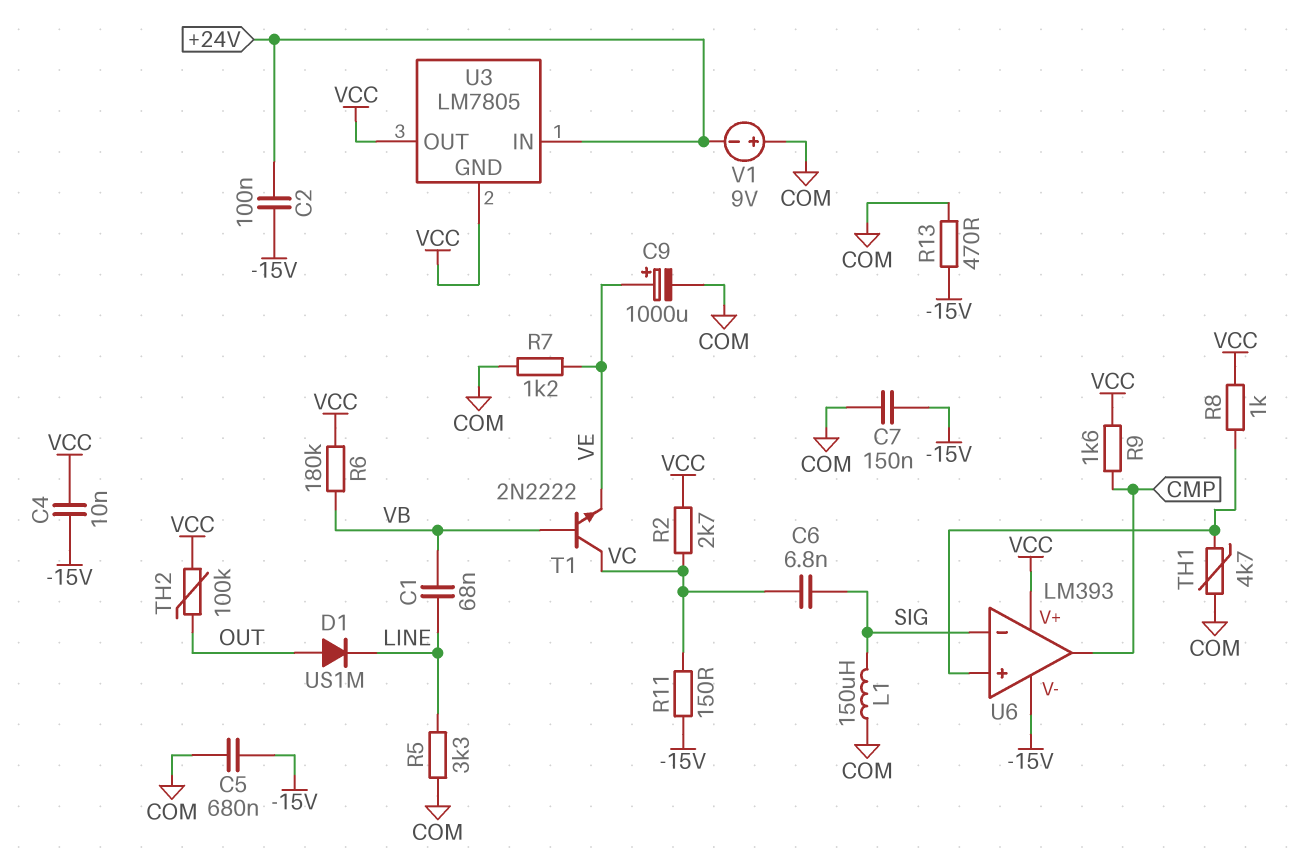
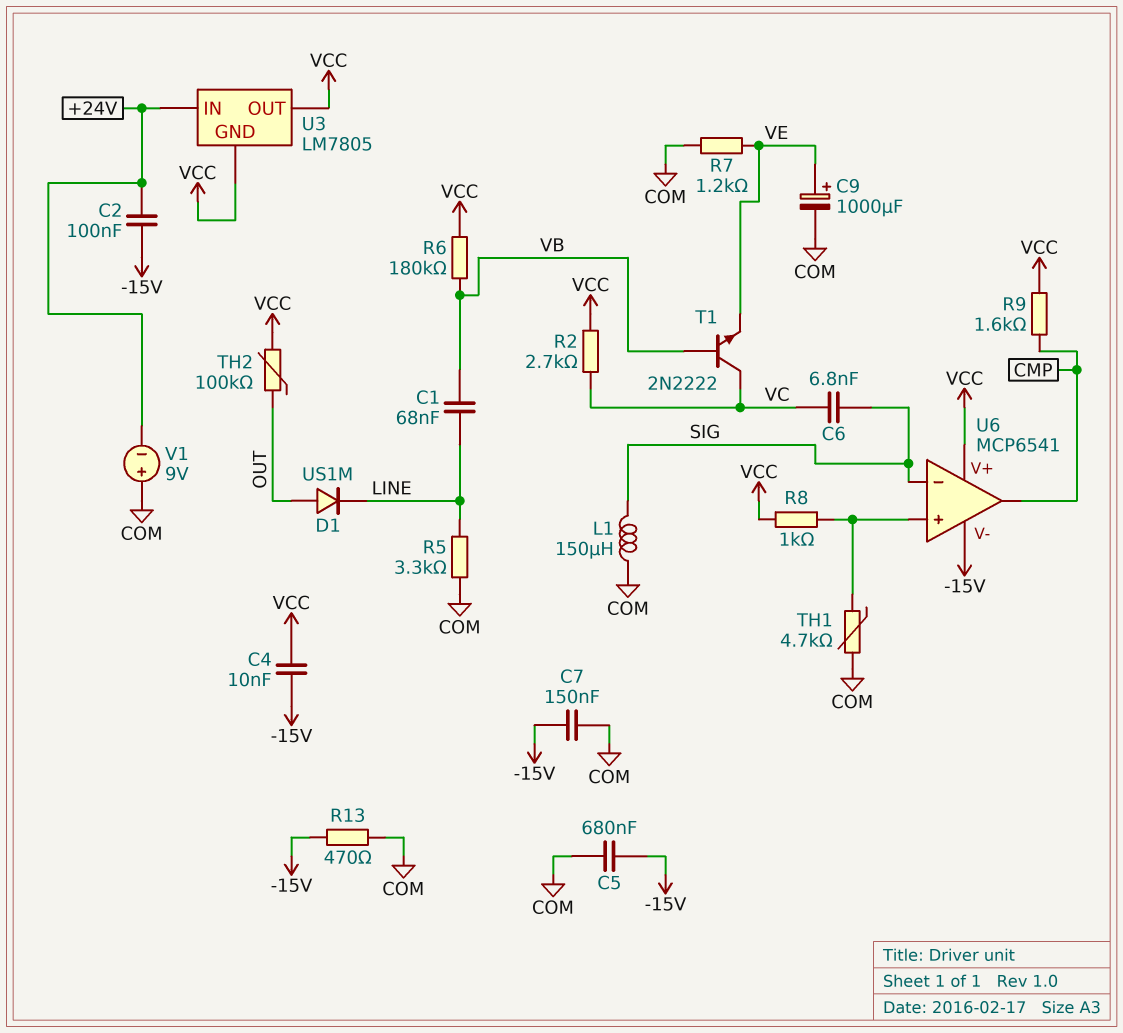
R11: 150 (-15V, VC) -> none
U6: LM393 -> MCP6541

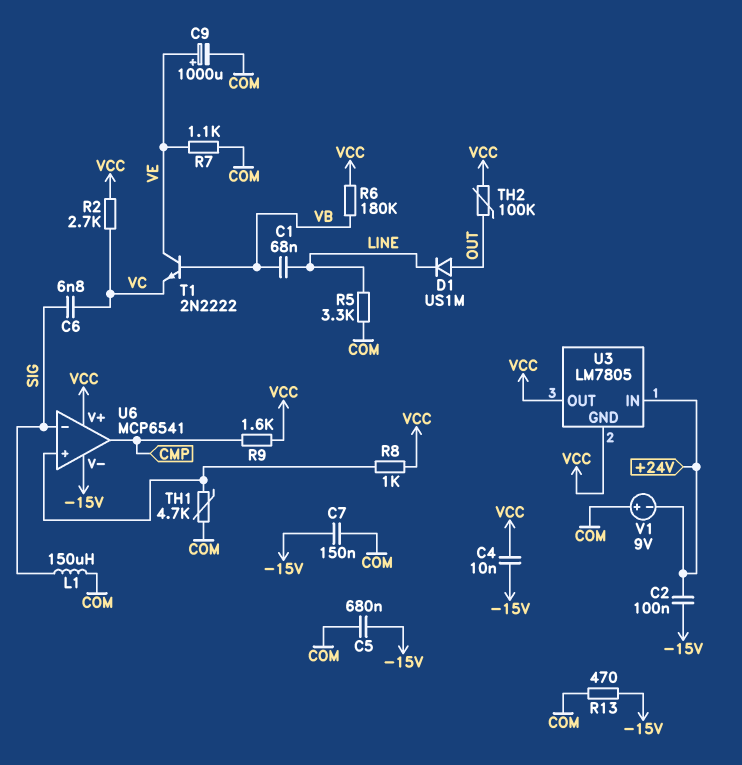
R7: 1.2k (COM, VE) -> 1.1k (COM, VE)
T1: NPN 2N2222 (B VB, C VC, E VE) -> NPN 2N2222 (B VB, C VE, E VC)

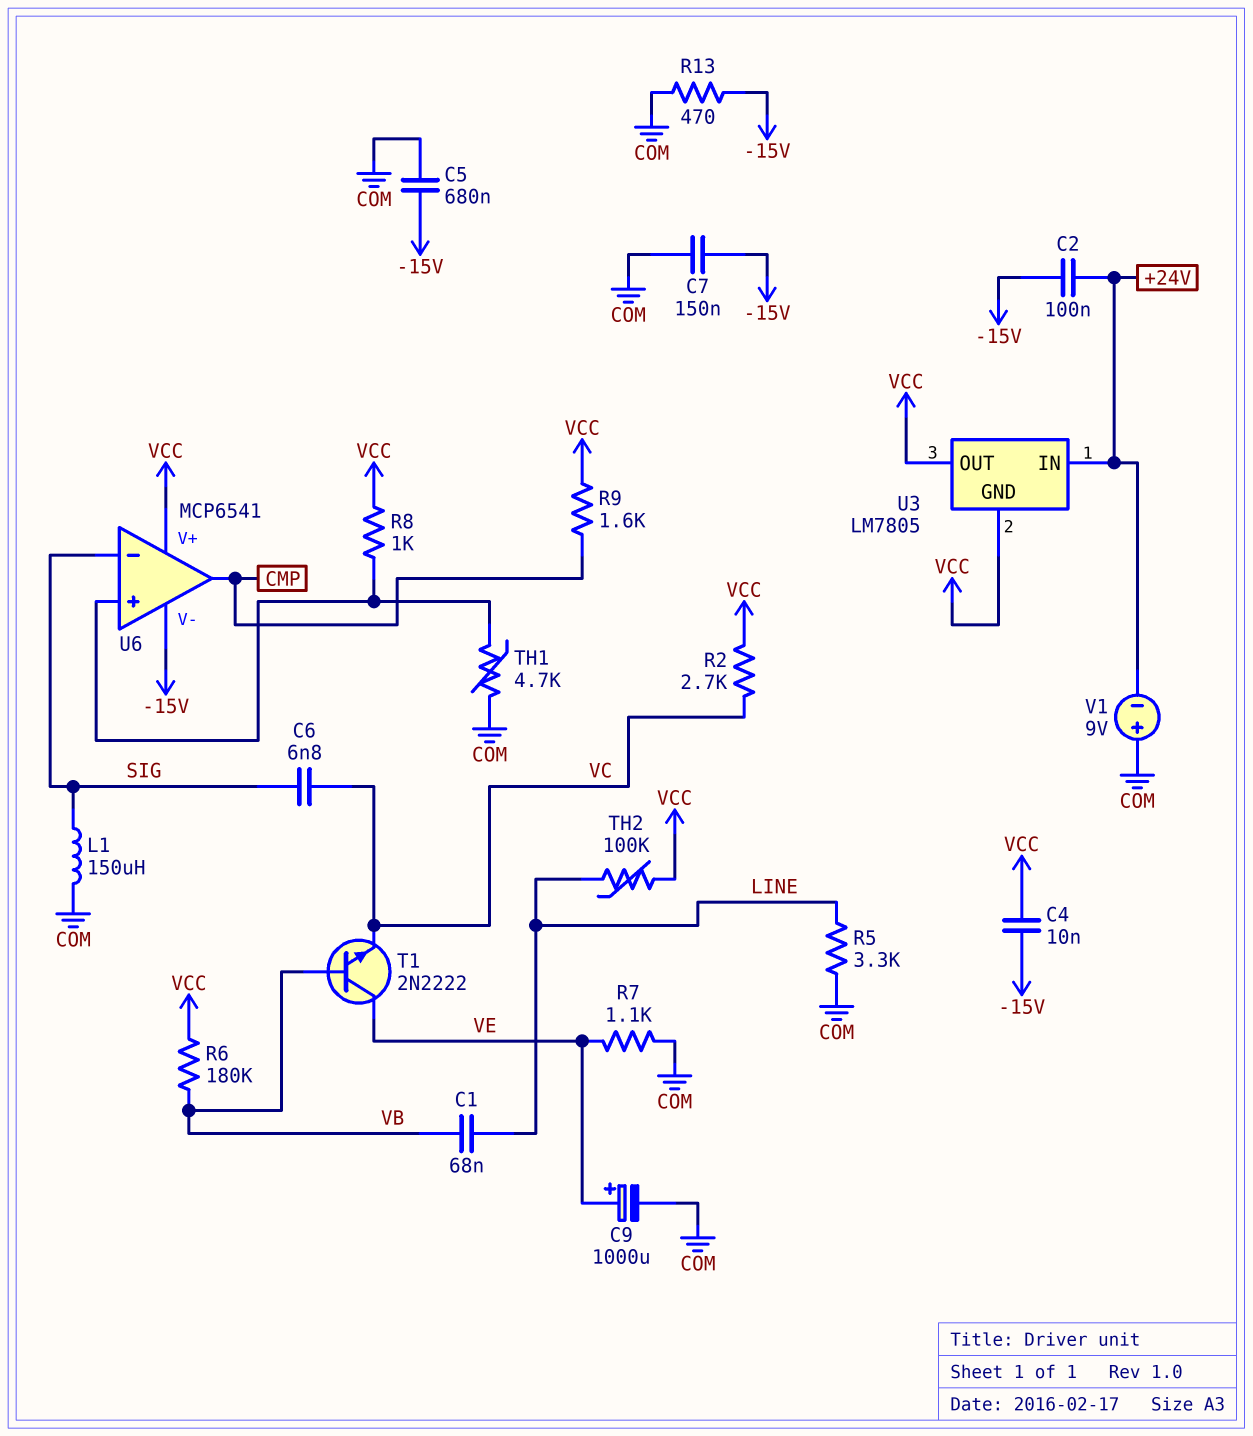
D1: diode US1M (A OUT, K LINE) -> none
TH2: 100k (OUT, VCC) -> 100k (LINE, VCC)

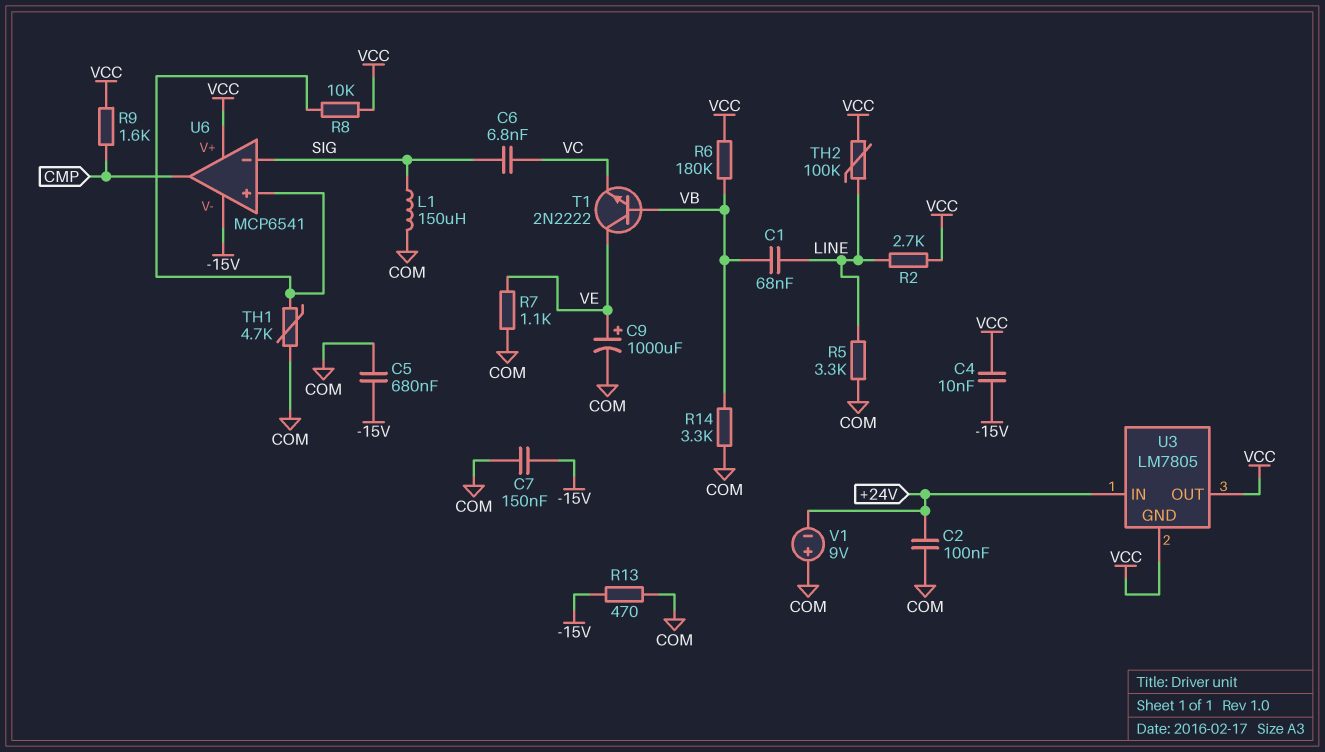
C2: 100nF (+24V, -15V) -> 100nF (+24V, COM)
R2: 2.7k (VC, VCC) -> 2.7k (LINE, VCC)
R8: 1k (U6/in+, VCC) -> 10k (U6/in+, VCC)
R14: none -> 3.3k (COM, VB)

